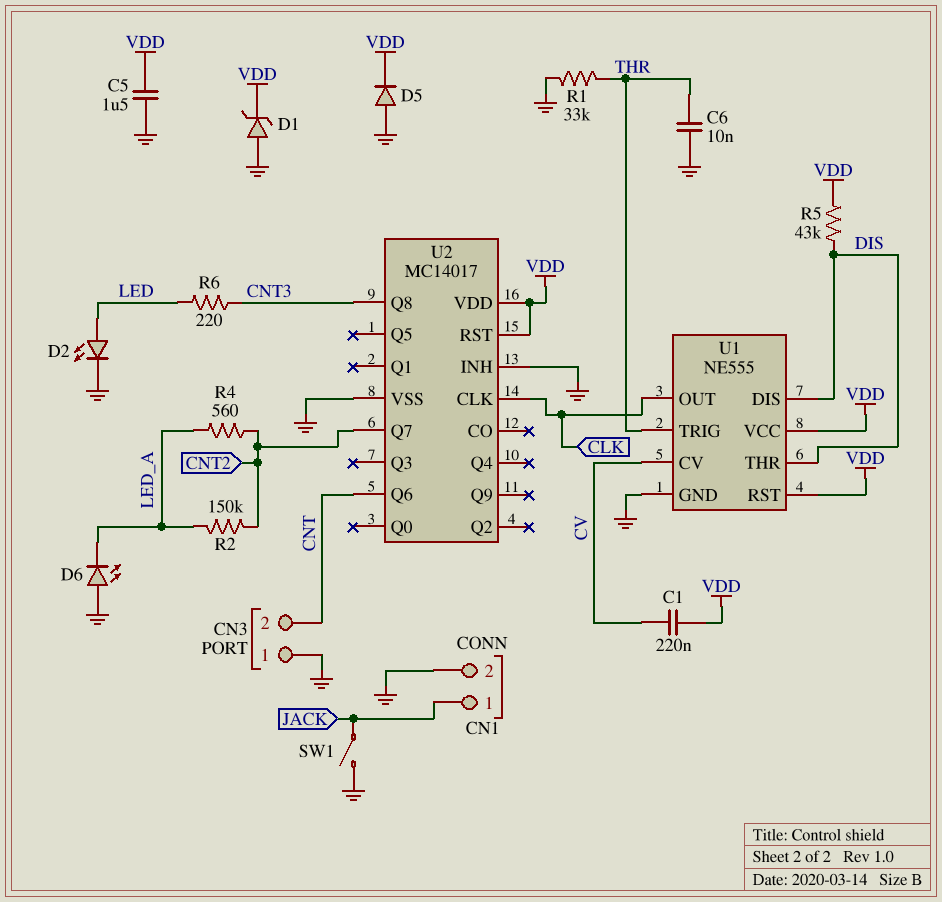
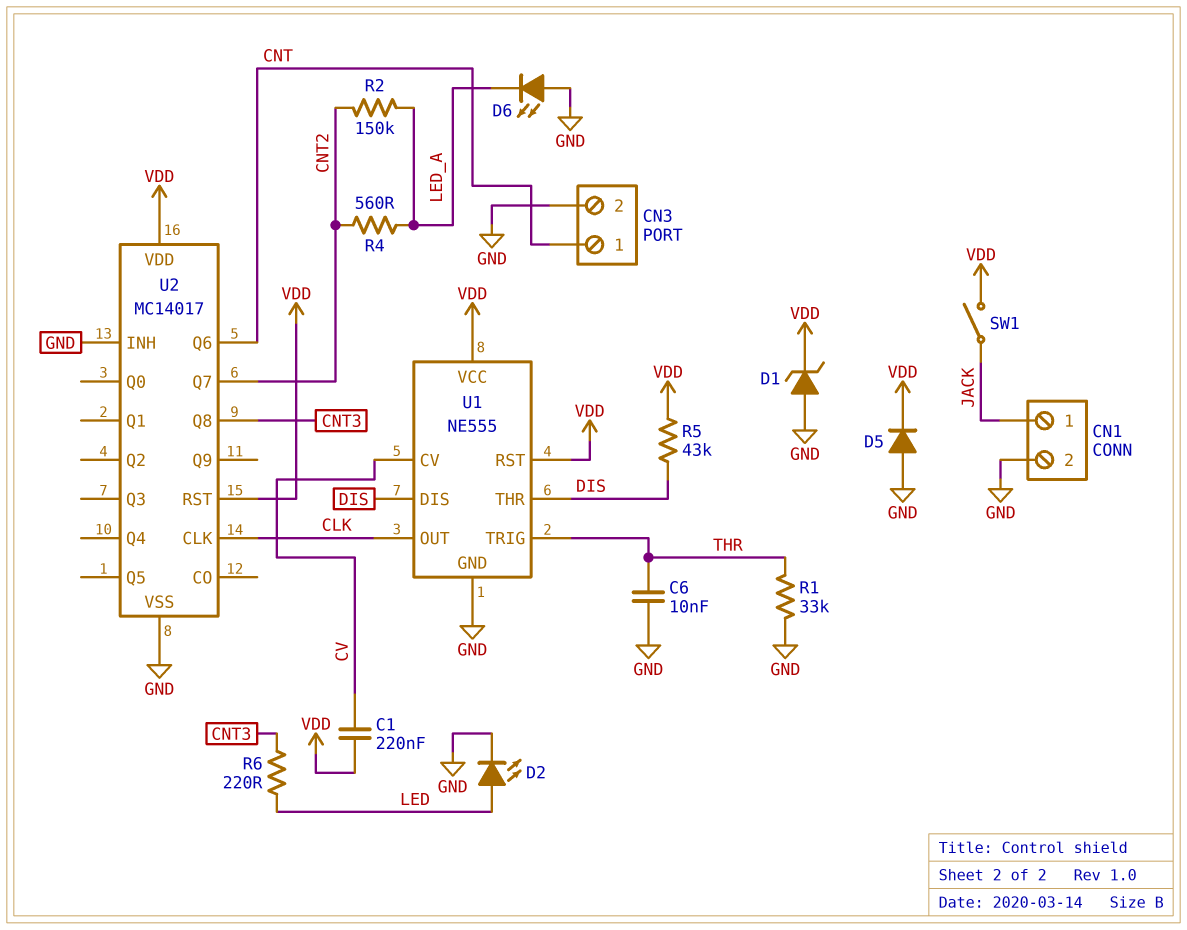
C5: 1.5uF (GND, VDD) -> none
CN3 pin 1: GND -> CNT
CN3 pin 2: CNT -> GND
SW1: switch (GND, JACK) -> switch (JACK, VDD)

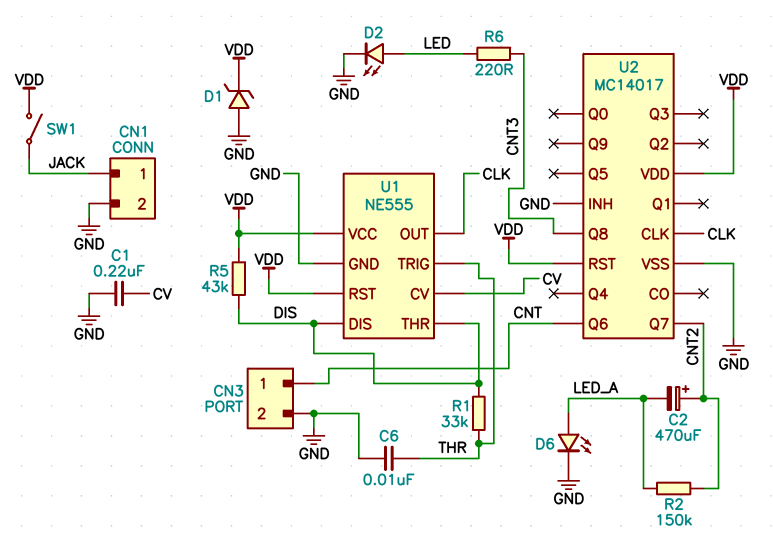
C1: 220nF (CV, VDD) -> 220nF (CV, GND)
C2: none -> 470uF (plus CNT2, minus LED_A)
D5: diode (A GND, K VDD) -> none
D6: LED (A GND, K LED_A) -> LED (A LED_A, K GND)
R1: 33k (GND, THR) -> 33k (DIS, THR)
R4: 560 (CNT2, LED_A) -> none

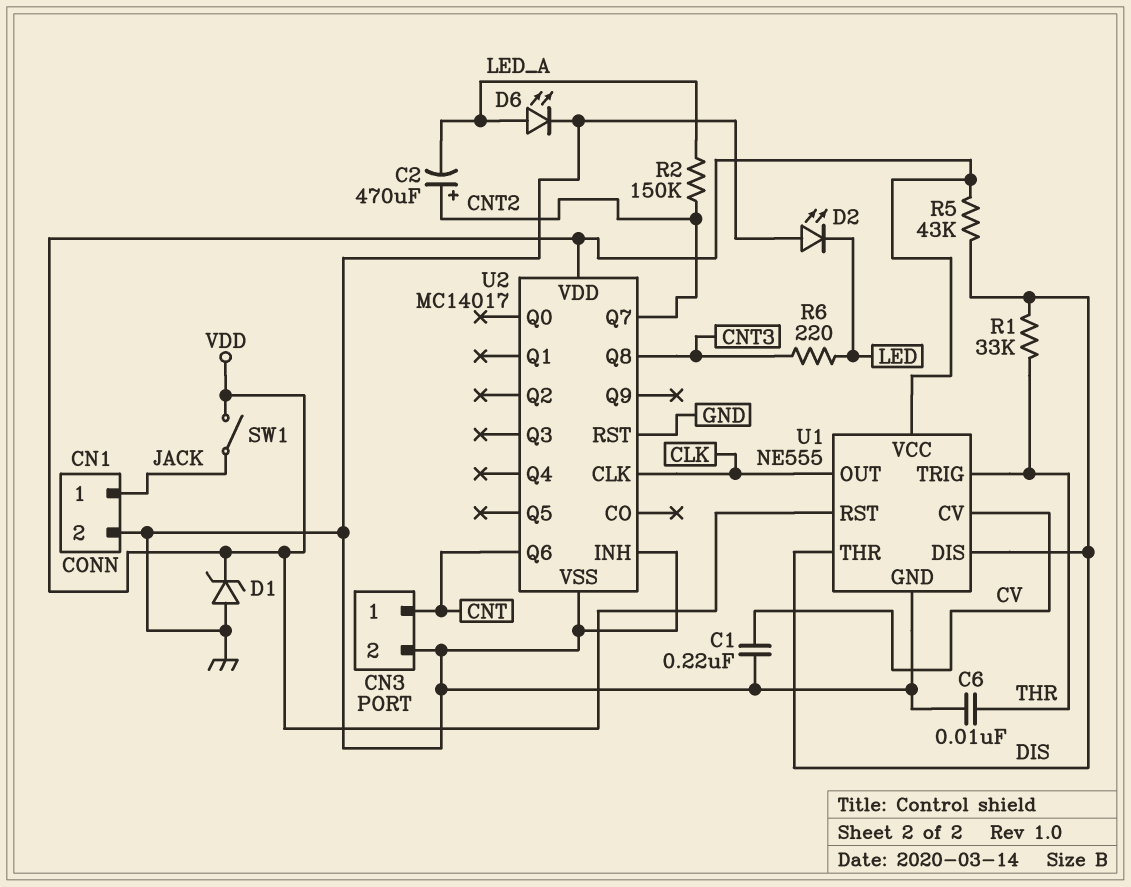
D2: LED (A LED, K GND) -> LED (A GND, K LED)
U2 pin RST: VDD -> GND

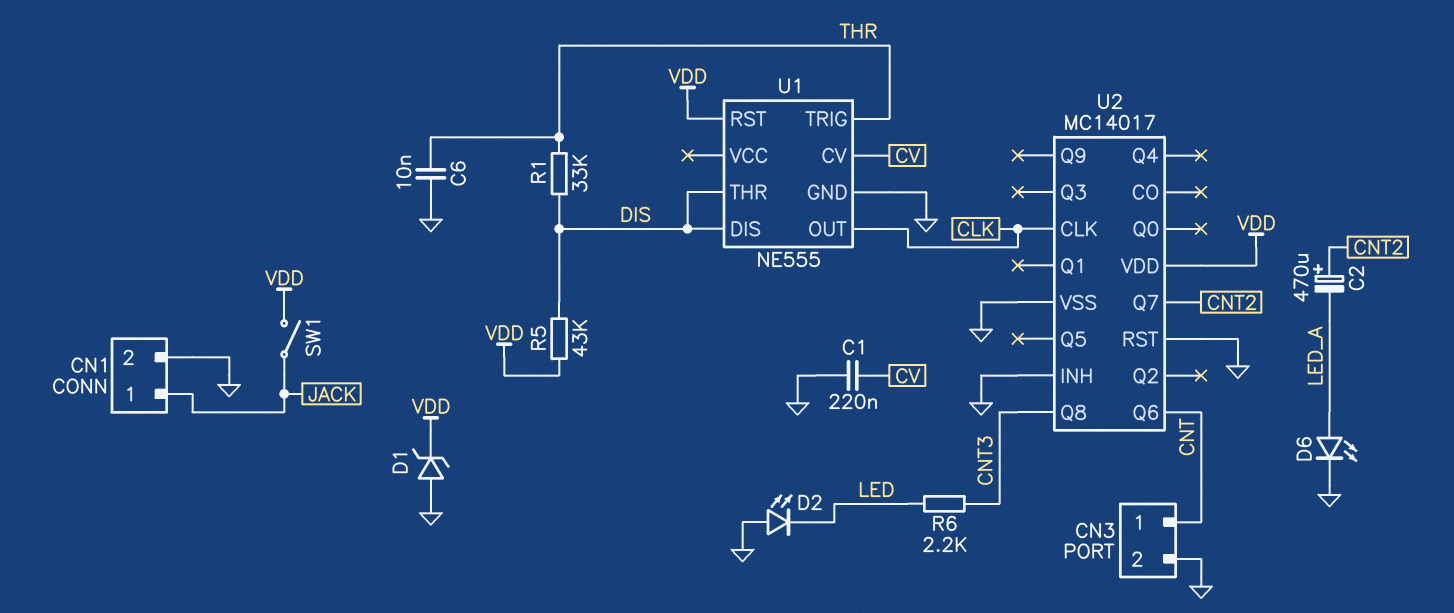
R2: 150k (CNT2, LED_A) -> none
R6: 220 (CNT3, LED) -> 2.2k (CNT3, LED)
U1 pin VCC: VDD -> none

